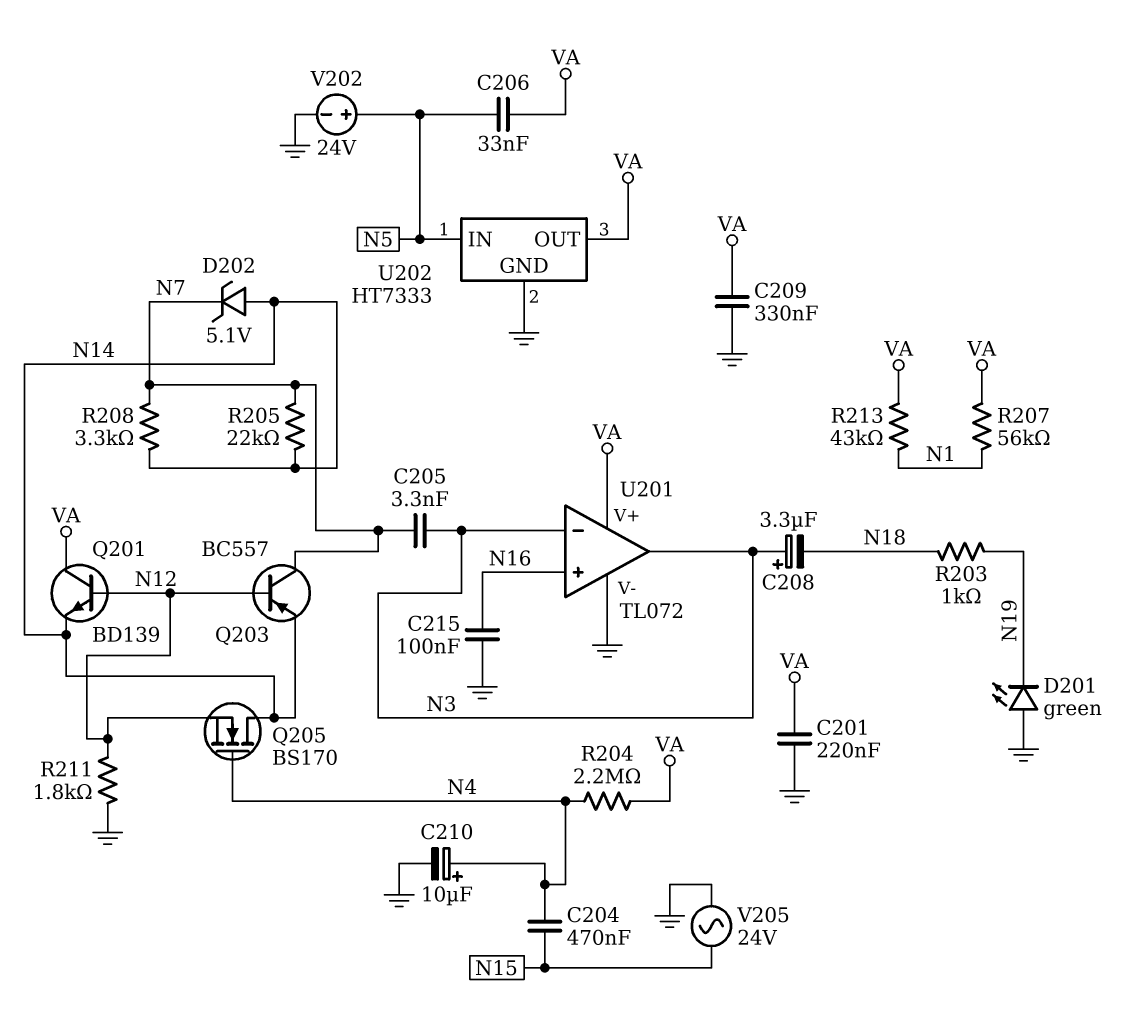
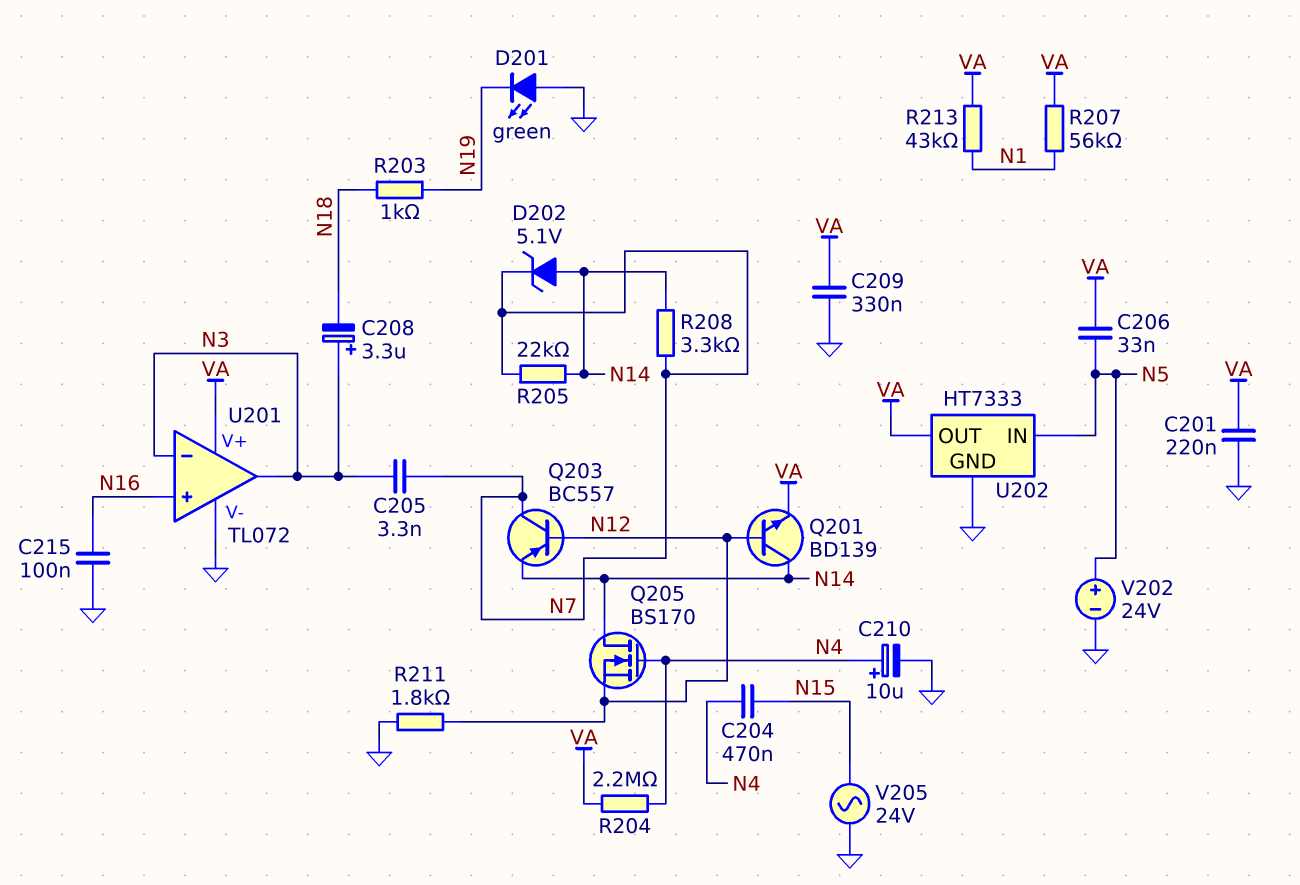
Q201: NPN BD139 (B N12, C VA, E N14) -> NPN BD139 (B N12, C N14, E VA)

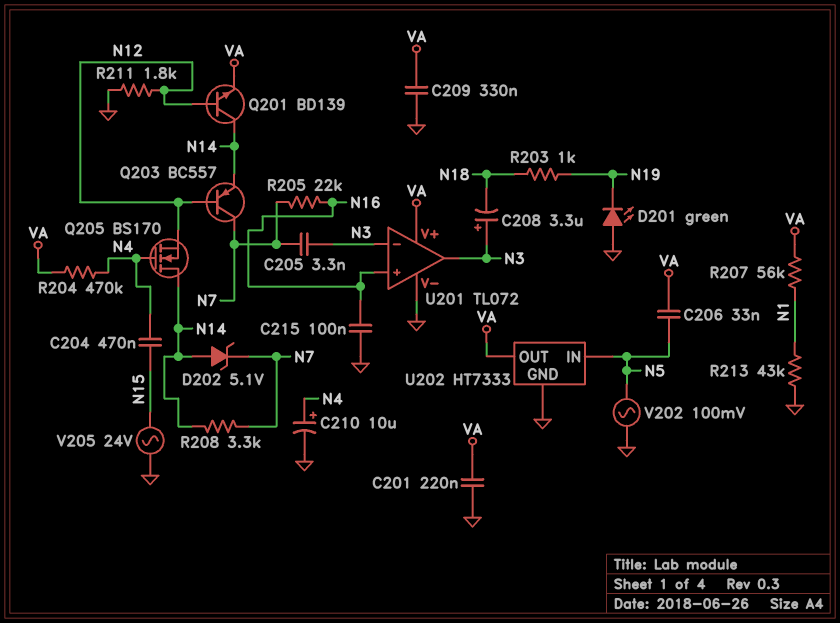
R204: 2.2M (N4, VA) -> 470k (N4, VA)
R205: 22k (N7, N14) -> 22k (N7, N16)
R213: 43k (N1, VA) -> 43k (GND, N1)
V202: 24V (plus N5, minus GND) -> AC 100mV (GND, N5)

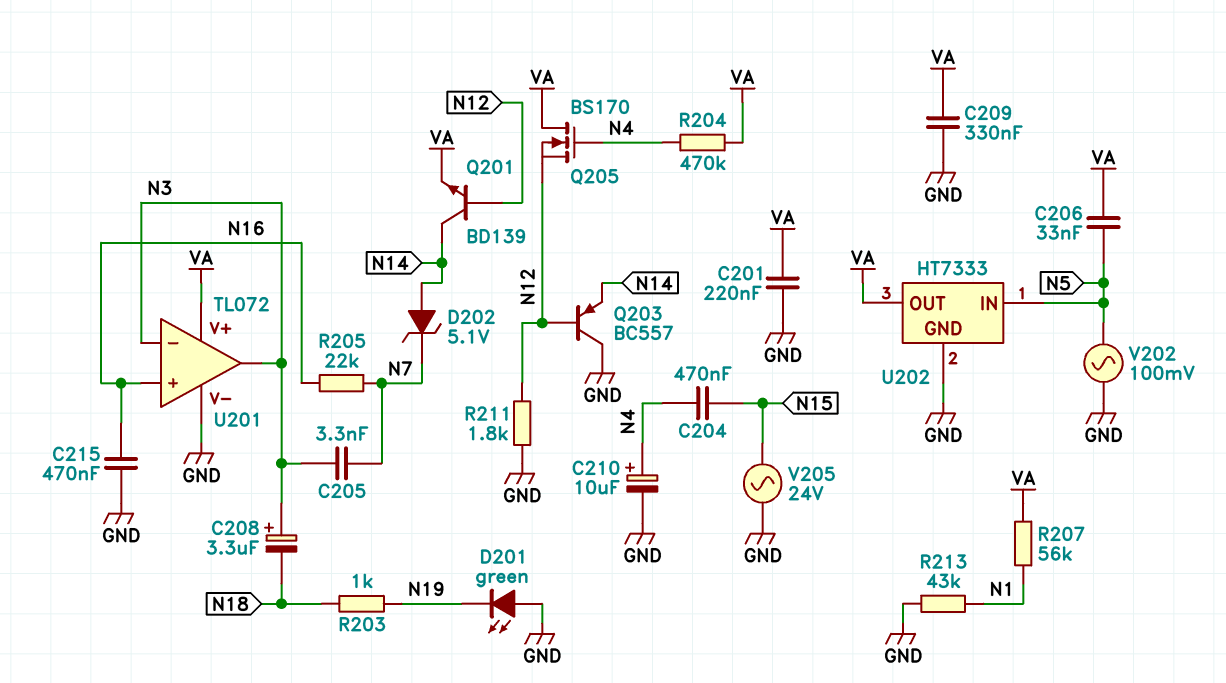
C215: 100nF (GND, N16) -> 470nF (GND, N16)
Q203: PNP BC557 (B N12, C N7, E N14) -> PNP BC557 (B N12, C GND, E N14)
Q205: NMOS BS170 (G N4, D N14, S N12) -> NMOS BS170 (G N4, D VA, S N12)
R208: 3.3k (N7, N14) -> none

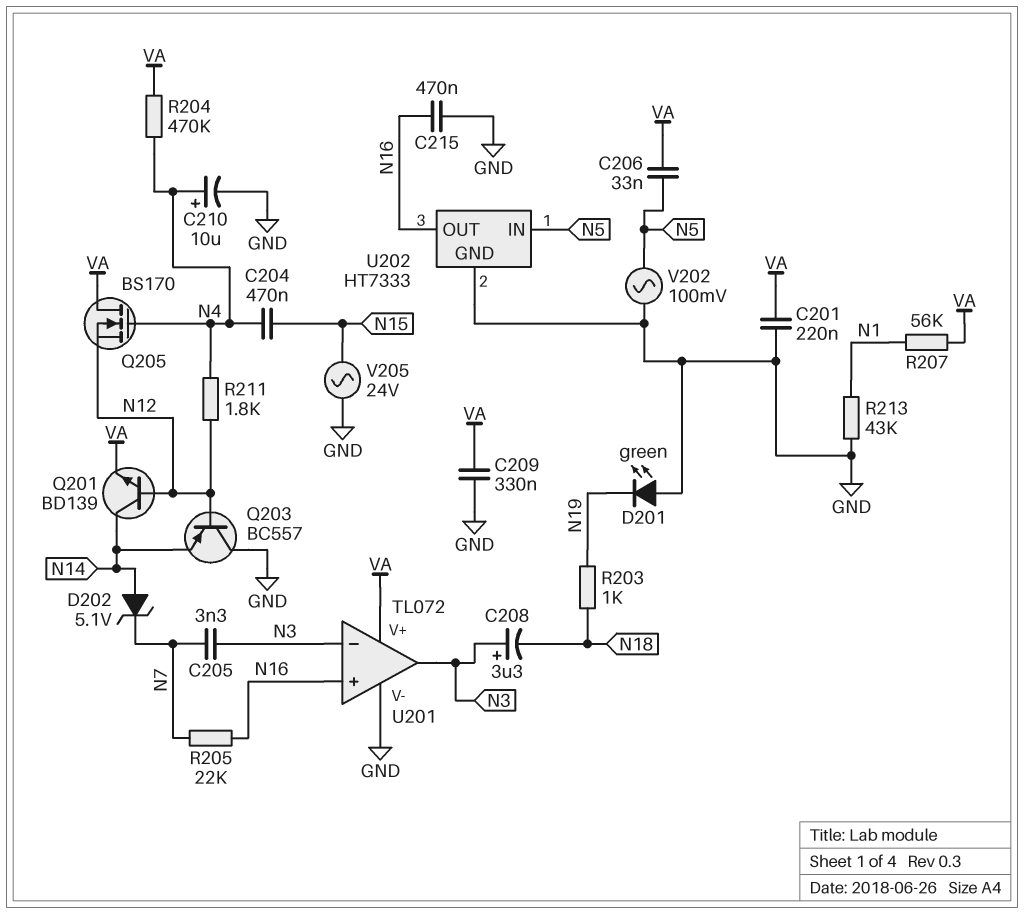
R211: 1.8k (GND, N12) -> 1.8k (N4, N12)
U202 pin OUT: VA -> N16

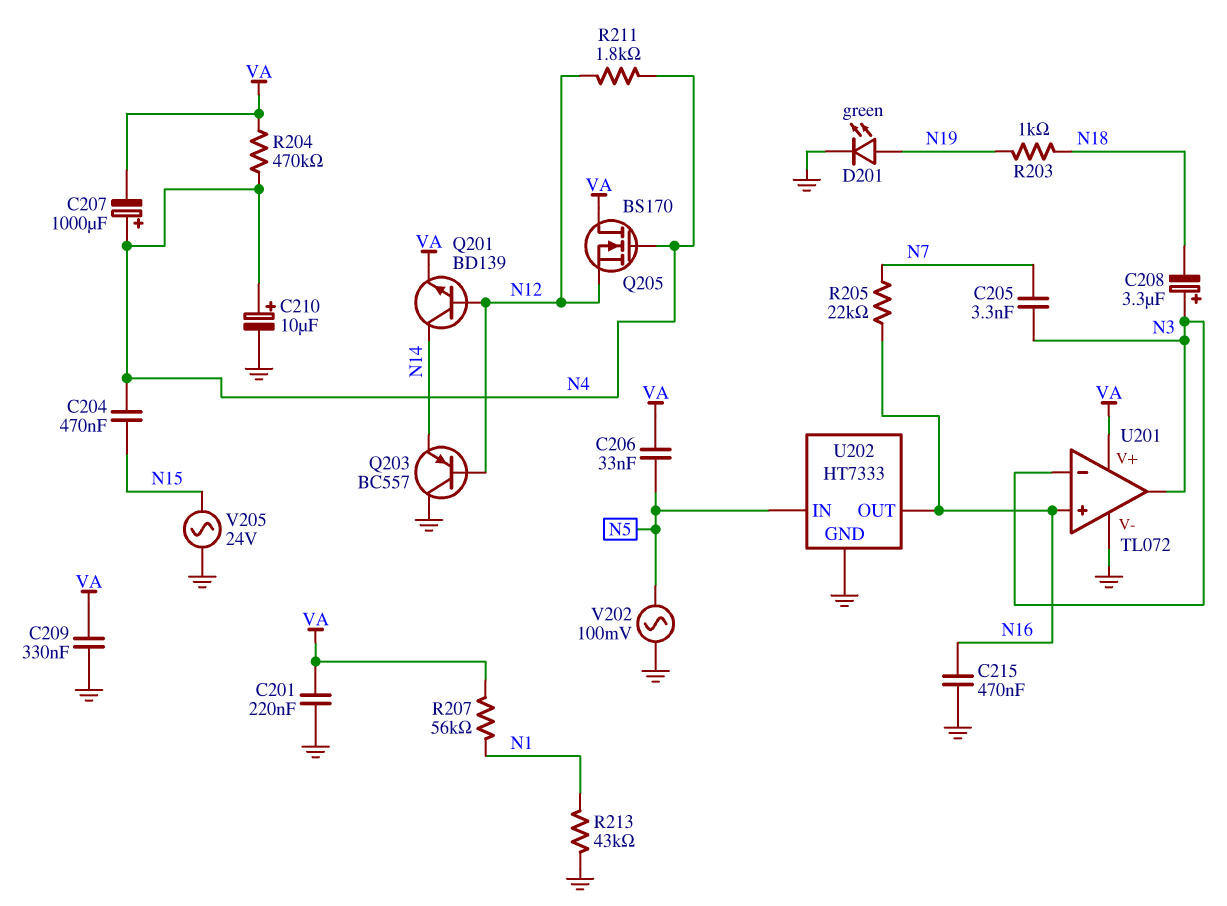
C207: none -> 1000uF (plus N4, minus VA)
D201: LED green (A GND, K N19) -> LED green (A N19, K GND)
D202: zener 5.1V (A N14, K N7) -> none

